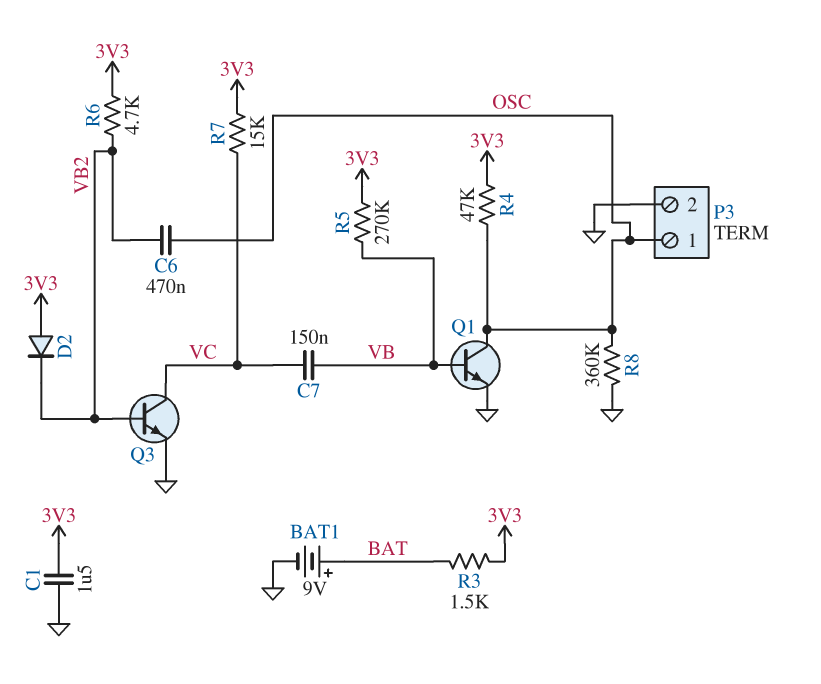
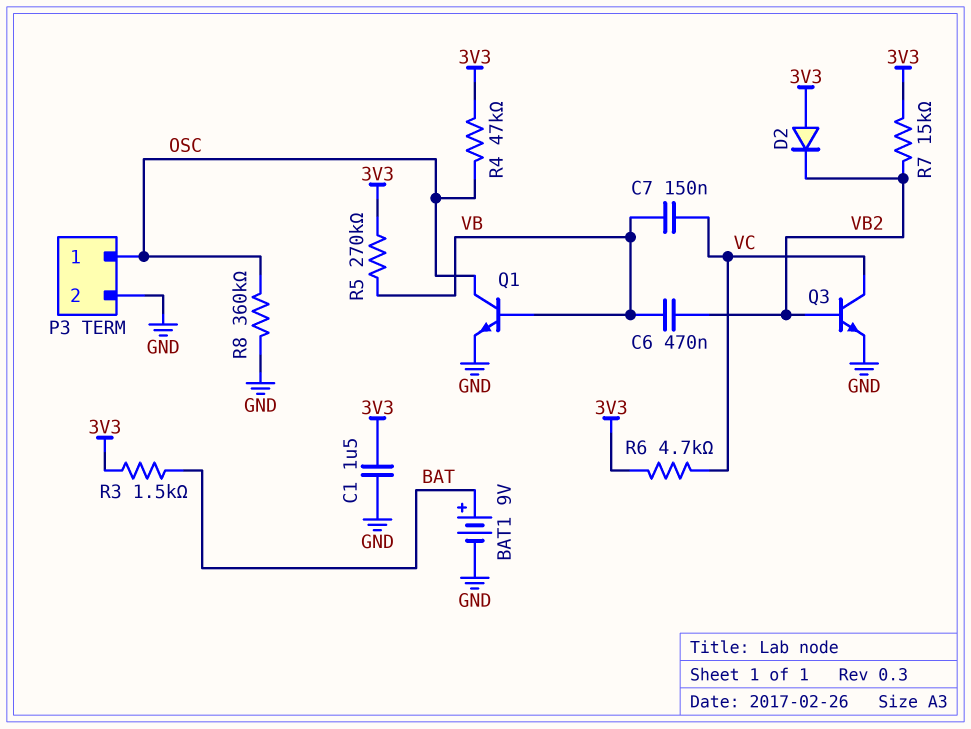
C6: 470nF (OSC, VB2) -> 470nF (VB, VB2)
R6: 4.7k (3V3, VB2) -> 4.7k (3V3, VC)
R7: 15k (3V3, VC) -> 15k (3V3, VB2)

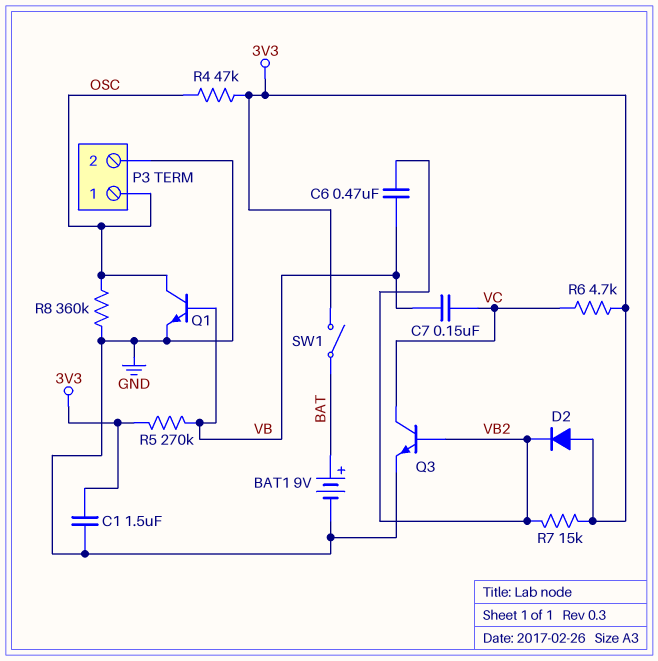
R3: 1.5k (3V3, BAT) -> none
SW1: none -> switch (3V3, BAT)

